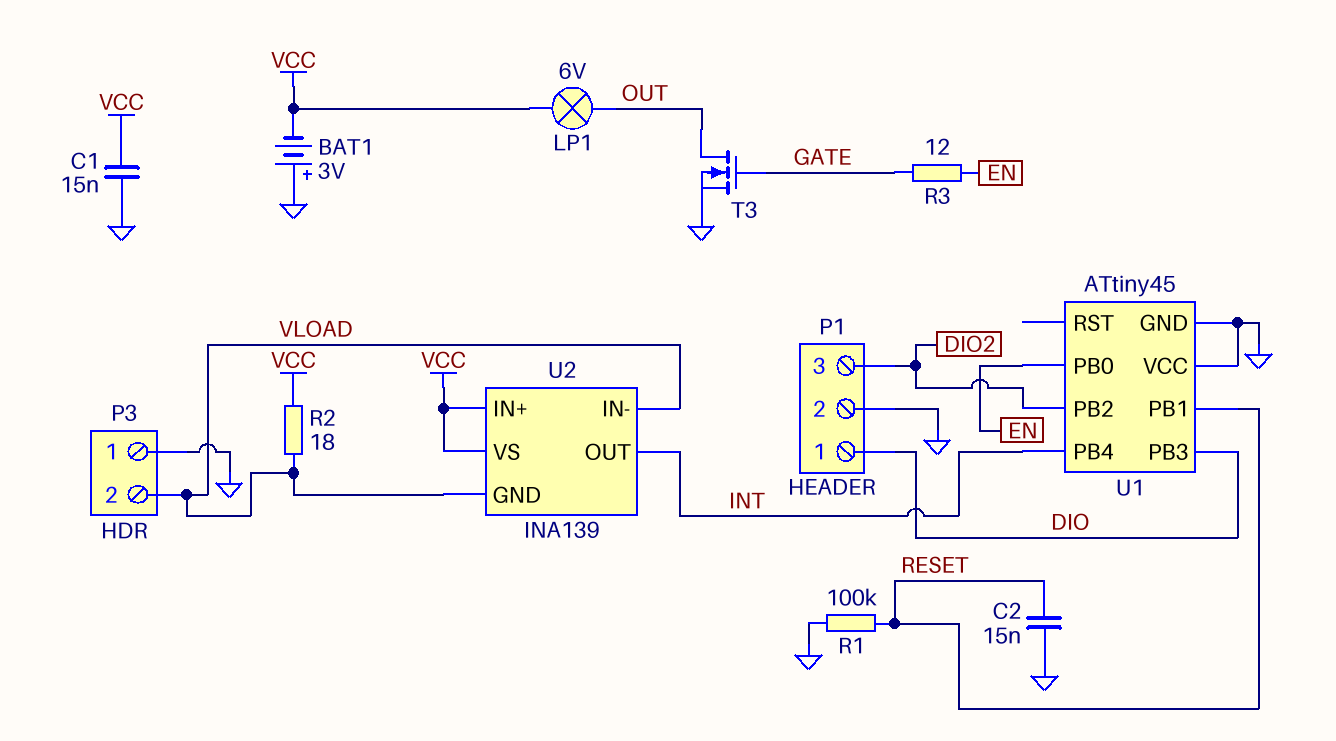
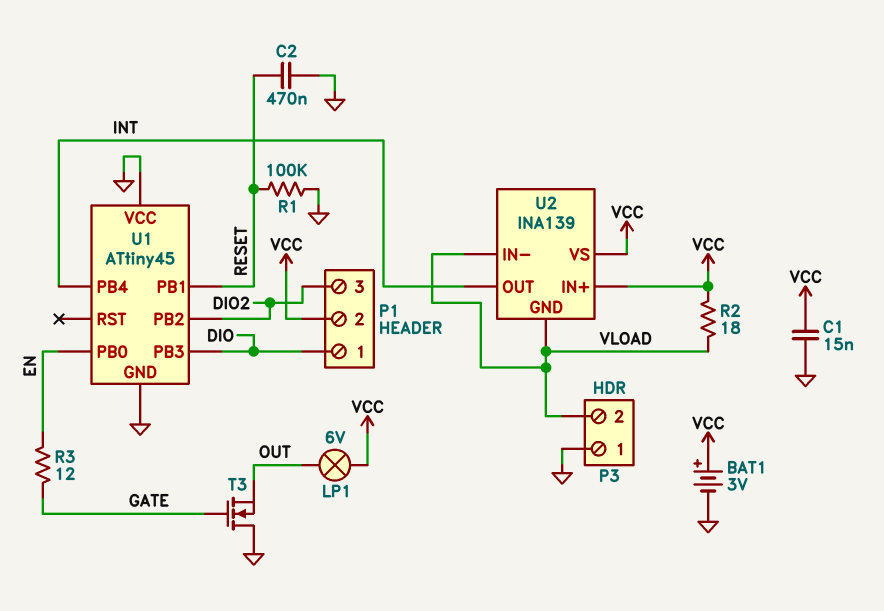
BAT1: 3V (plus GND, minus VCC) -> 3V (plus VCC, minus GND)
C2: 15nF (GND, RESET) -> 470nF (GND, RESET)
P1 pin 2: GND -> VCC
T3: NMOS (G GATE, D OUT, S GND) -> NMOS (G GATE, D GND, S OUT)

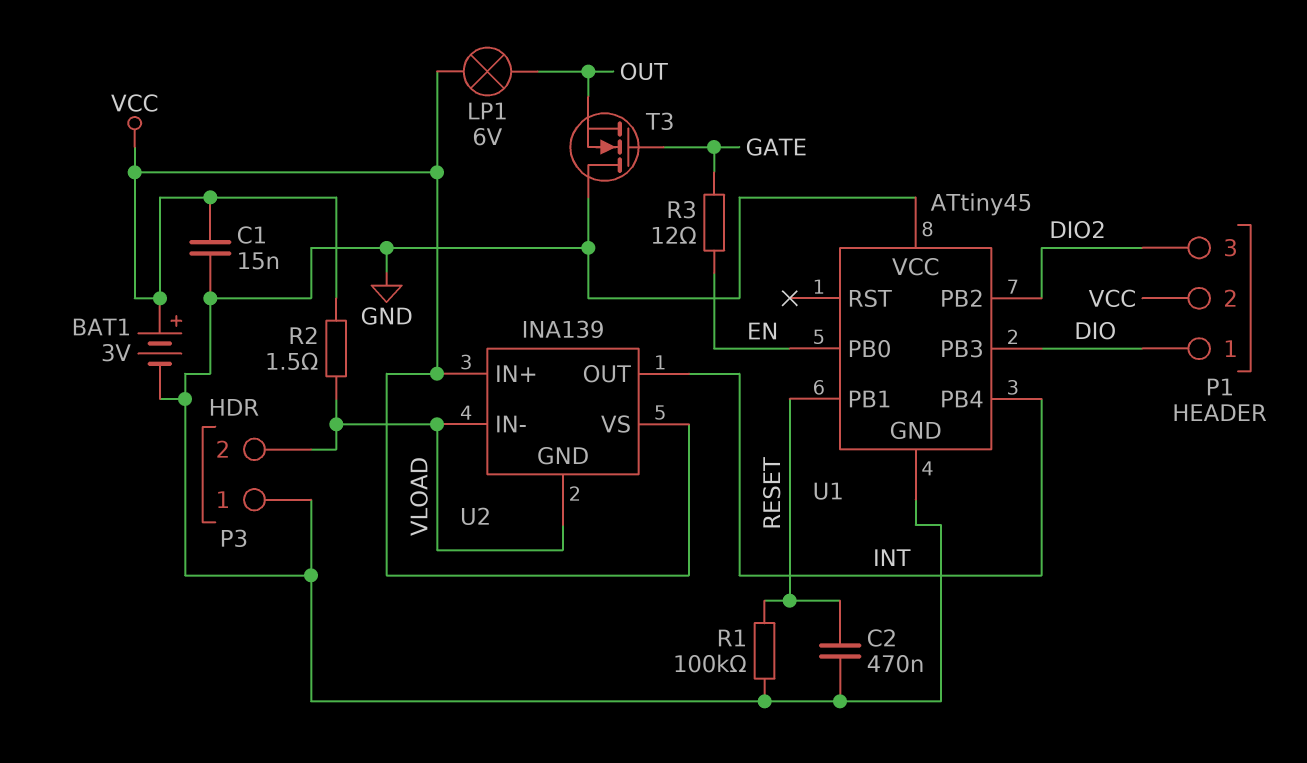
R2: 18 (VCC, VLOAD) -> 1.5 (VCC, VLOAD)

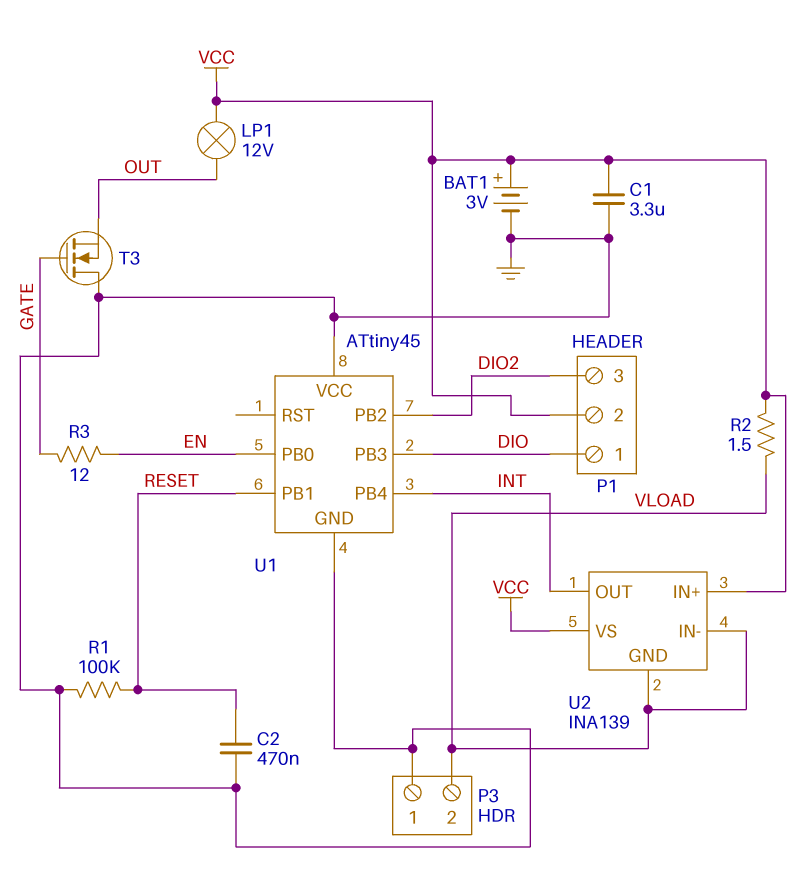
C1: 15nF (GND, VCC) -> 3.3uF (GND, VCC)
LP1: lamp 6V (OUT, VCC) -> lamp 12V (OUT, VCC)

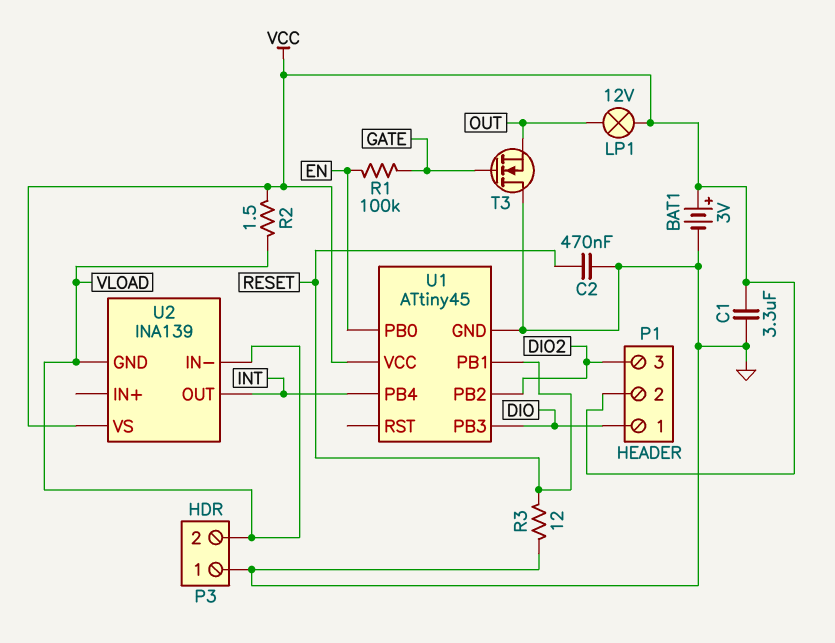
R1: 100k (GND, RESET) -> 100k (EN, GATE)
R3: 12 (EN, GATE) -> 12 (GND, RESET)
U1 pin VCC: GND -> VCC
U2 pin IN+: VCC -> none

